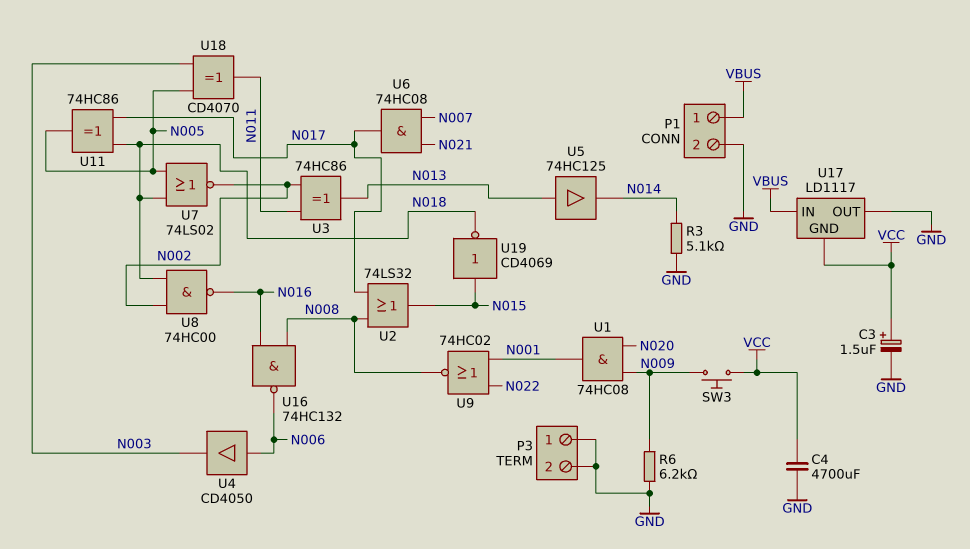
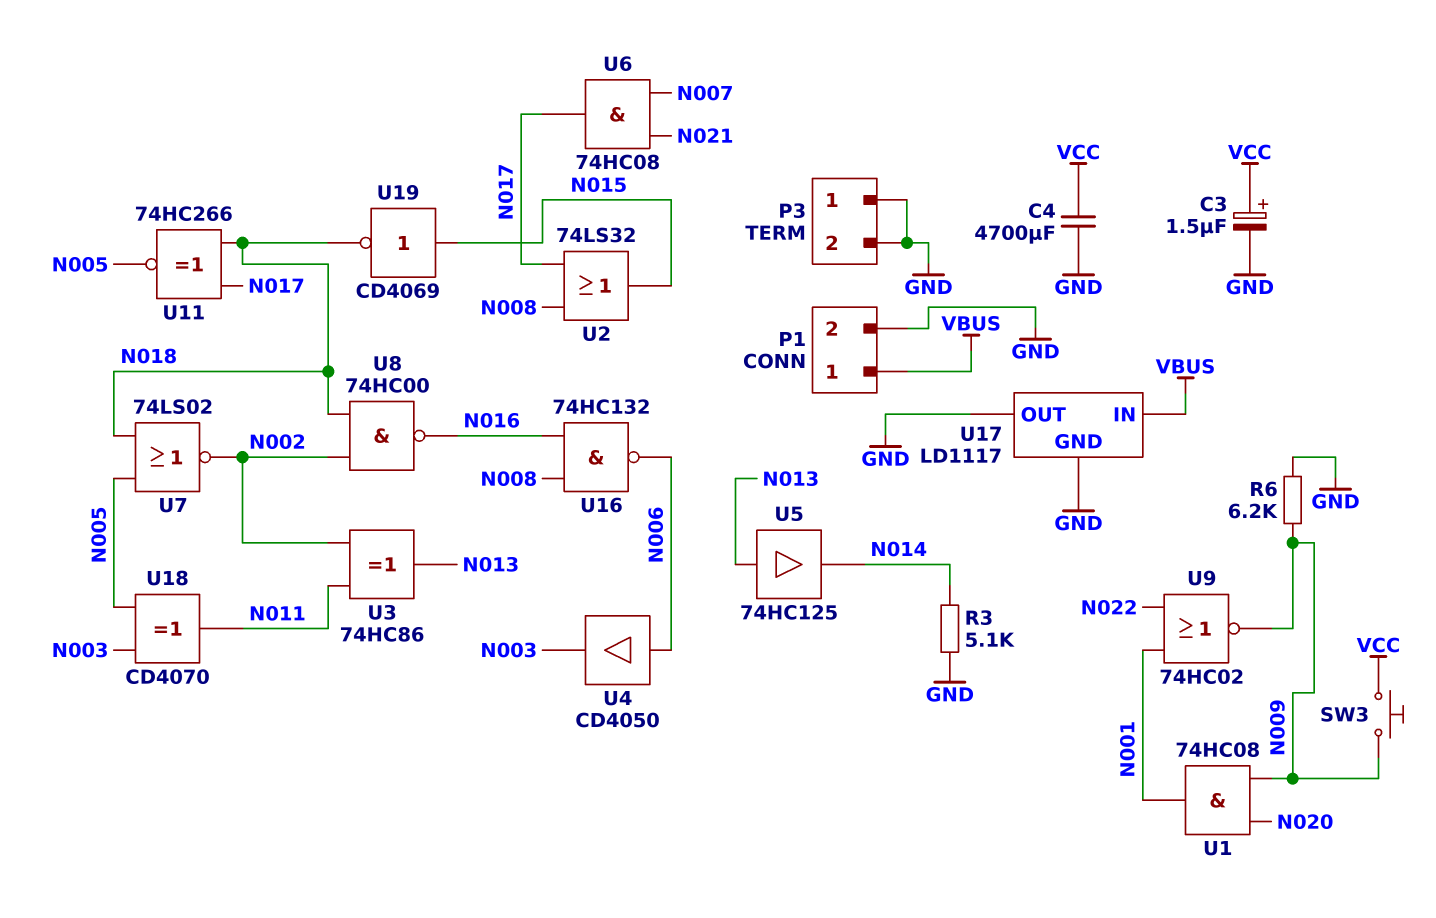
U9: NOR 74HC02 (in N001, in N022, out N008) -> NOR 74HC02 (in N001, in N022, out N009)
U11: XOR 74HC86 (in N017, in N018, out N005) -> XNOR 74HC266 (in N017, in N018, out N005)
U17 pin GND: VCC -> GND

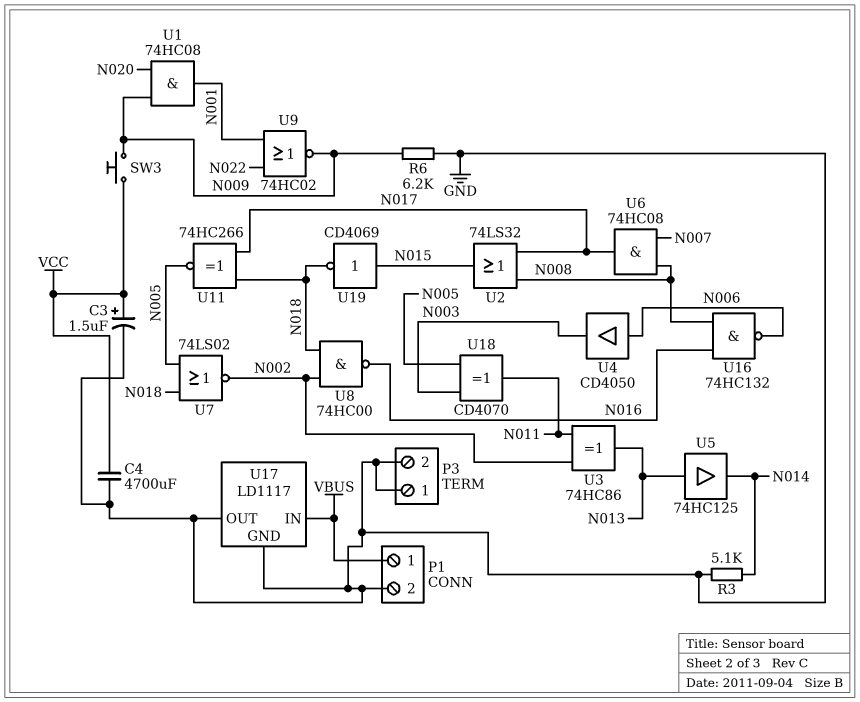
U6: AND 74HC08 (in N007, in N021, out N017) -> AND 74HC08 (in N007, in N008, out N017)

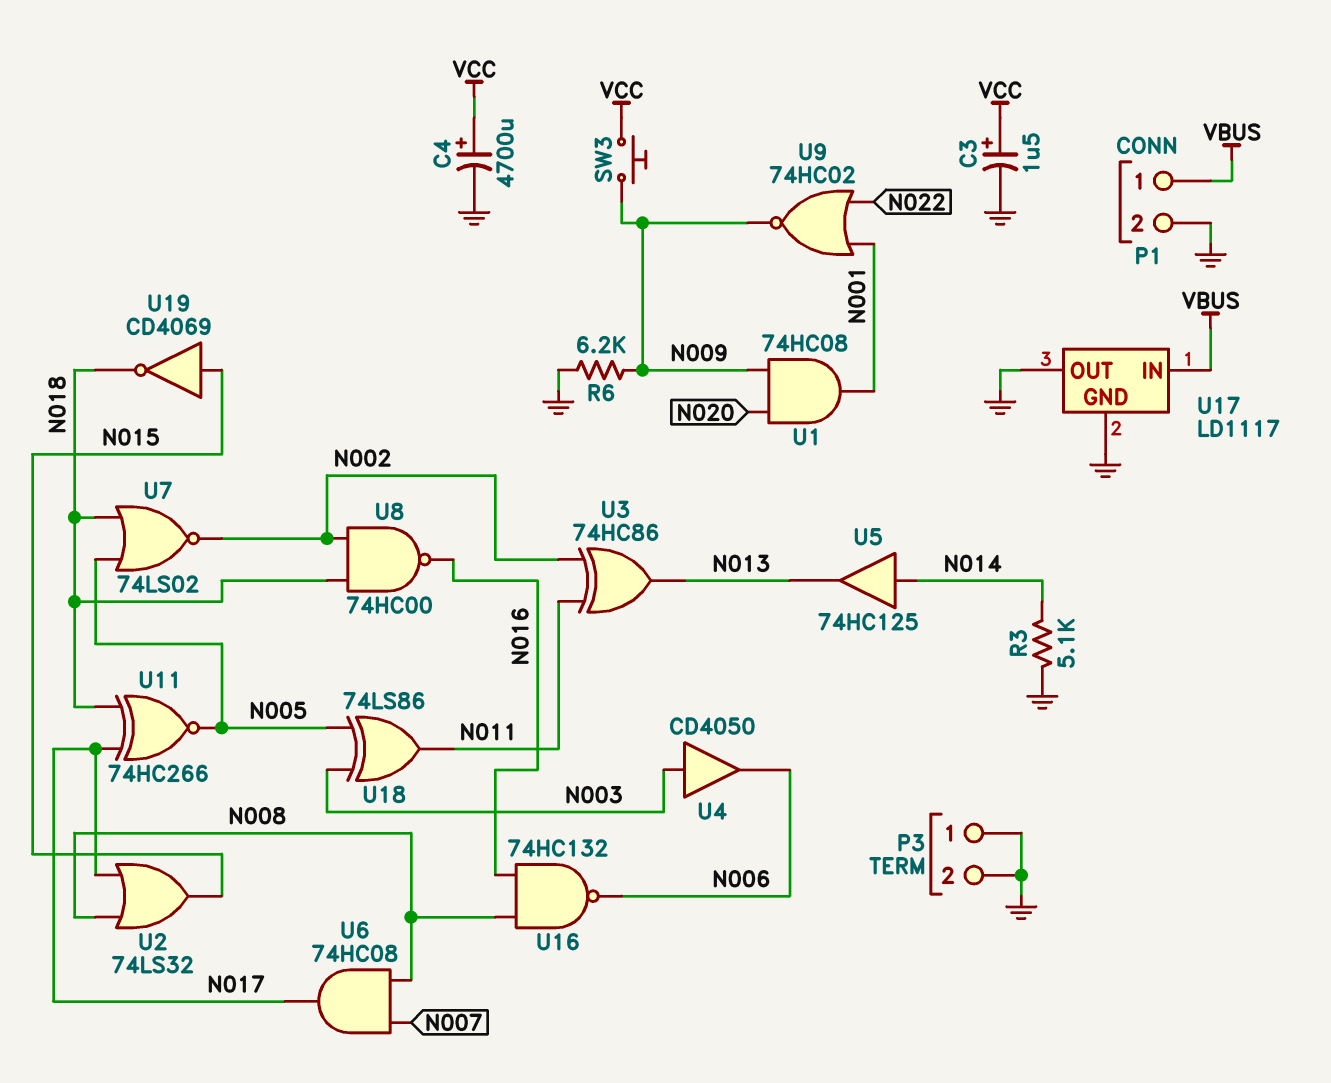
C4: 4700uF (GND, VCC) -> 4700uF (plus VCC, minus GND)
U4: buffer CD4050 (in N006, out N003) -> buffer CD4050 (in N003, out N006)
U5: buffer 74HC125 (in N013, out N014) -> buffer 74HC125 (in N014, out N013)
U18: XOR CD4070 (in N003, in N005, out N011) -> XOR 74LS86 (in N003, in N005, out N011)

